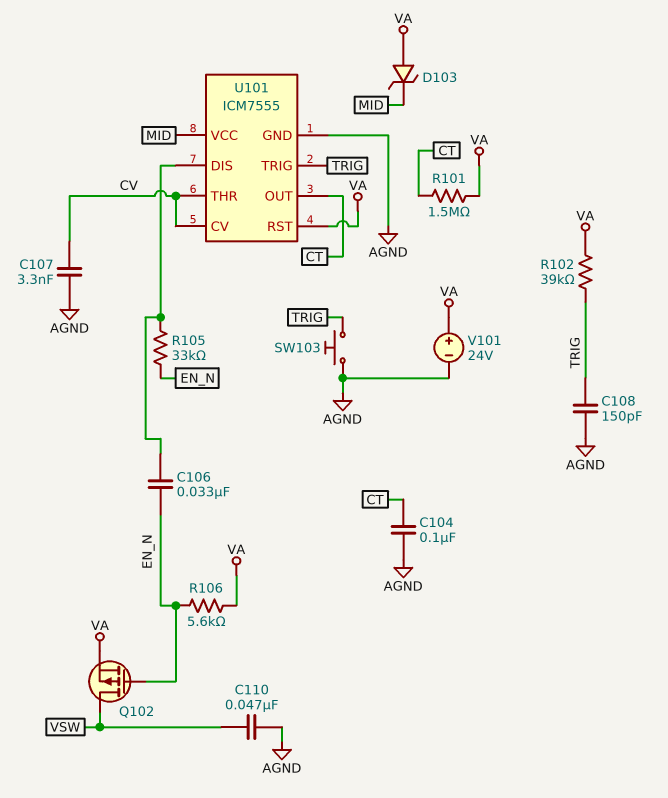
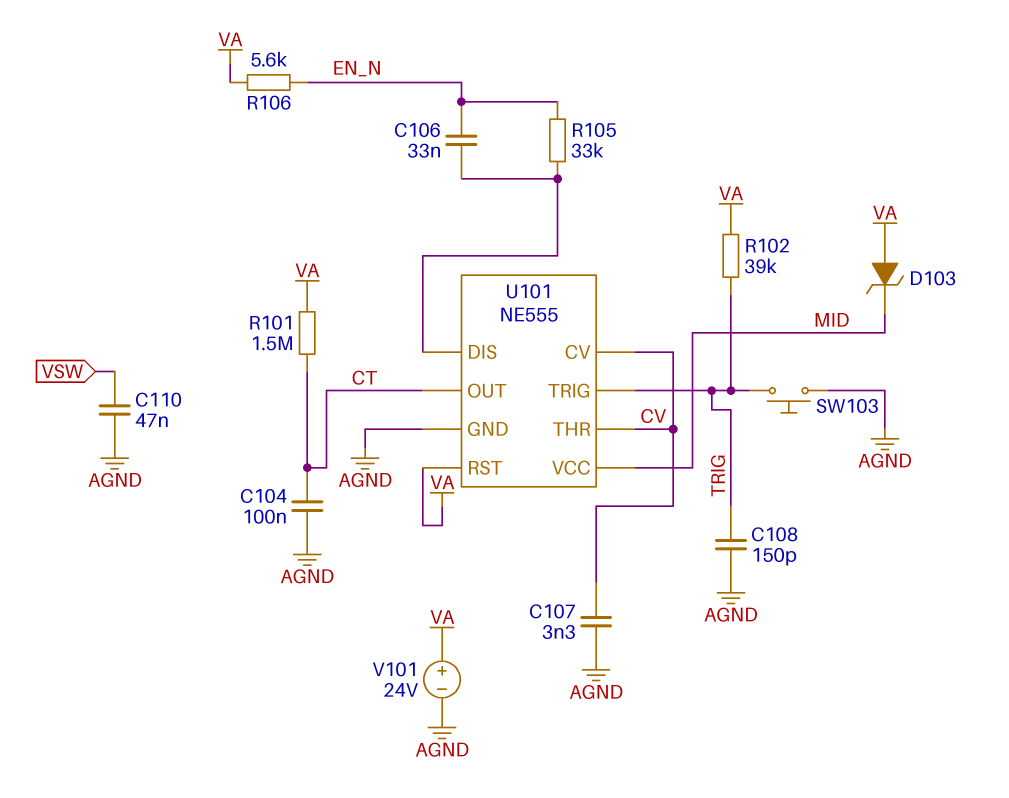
Q102: PMOS (G EN_N, D VSW, S VA) -> none
U101: ICM7555 -> NE555

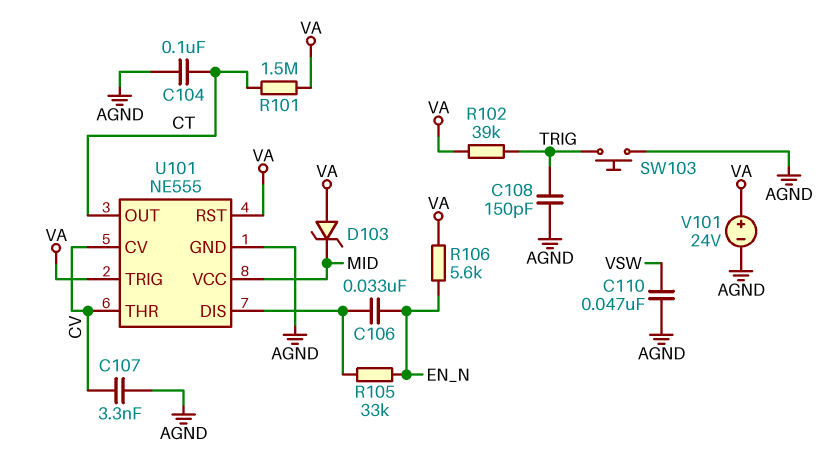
U101 pin TRIG: TRIG -> VA

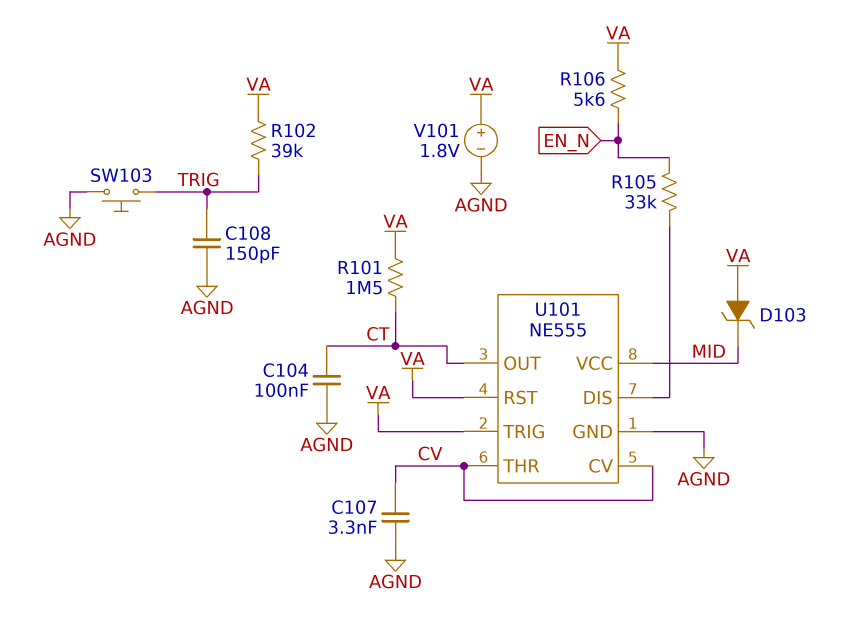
C106: 33nF (EN_N, U101/DIS) -> none
C110: 47nF (AGND, VSW) -> none
V101: 24V (plus VA, minus AGND) -> 1.8V (plus VA, minus AGND)

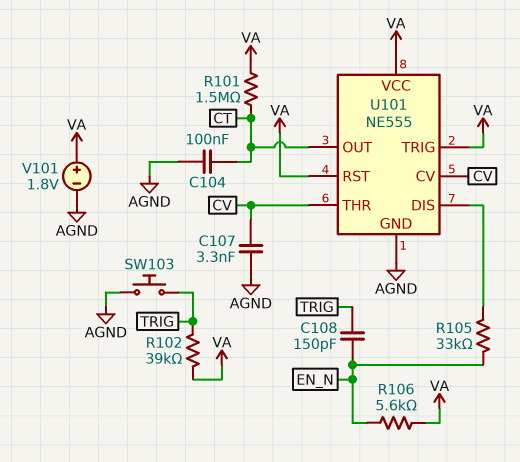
C108: 150pF (AGND, TRIG) -> 150pF (EN_N, TRIG)
D103: zener (A VA, K MID) -> none
U101 pin VCC: MID -> VA

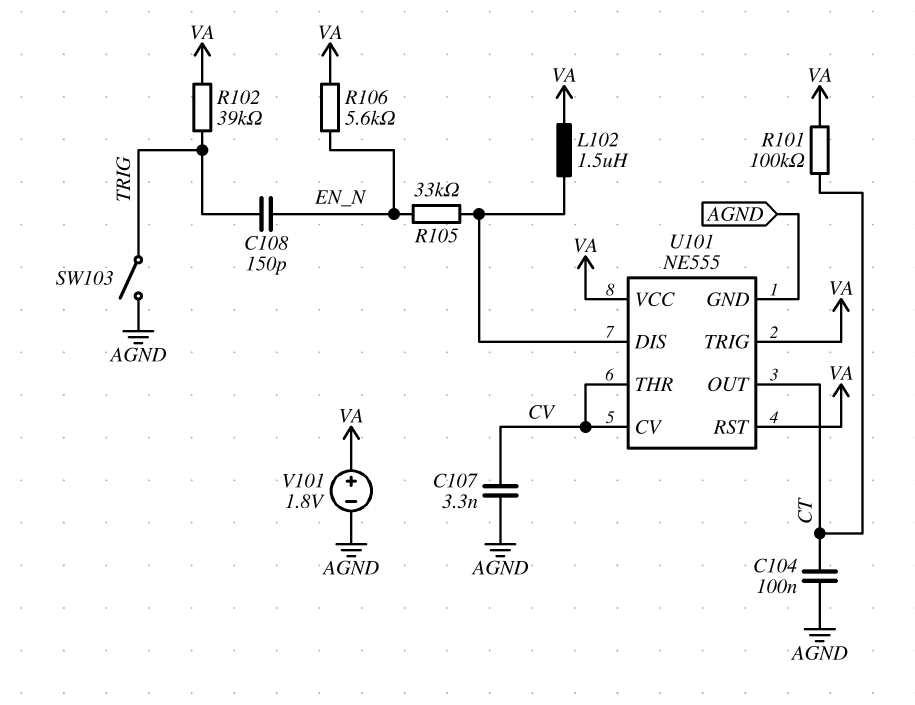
L102: none -> 1.5uH (U101/DIS, VA)
R101: 1.5M (CT, VA) -> 100k (CT, VA)
SW103: button (AGND, TRIG) -> switch (AGND, TRIG)

